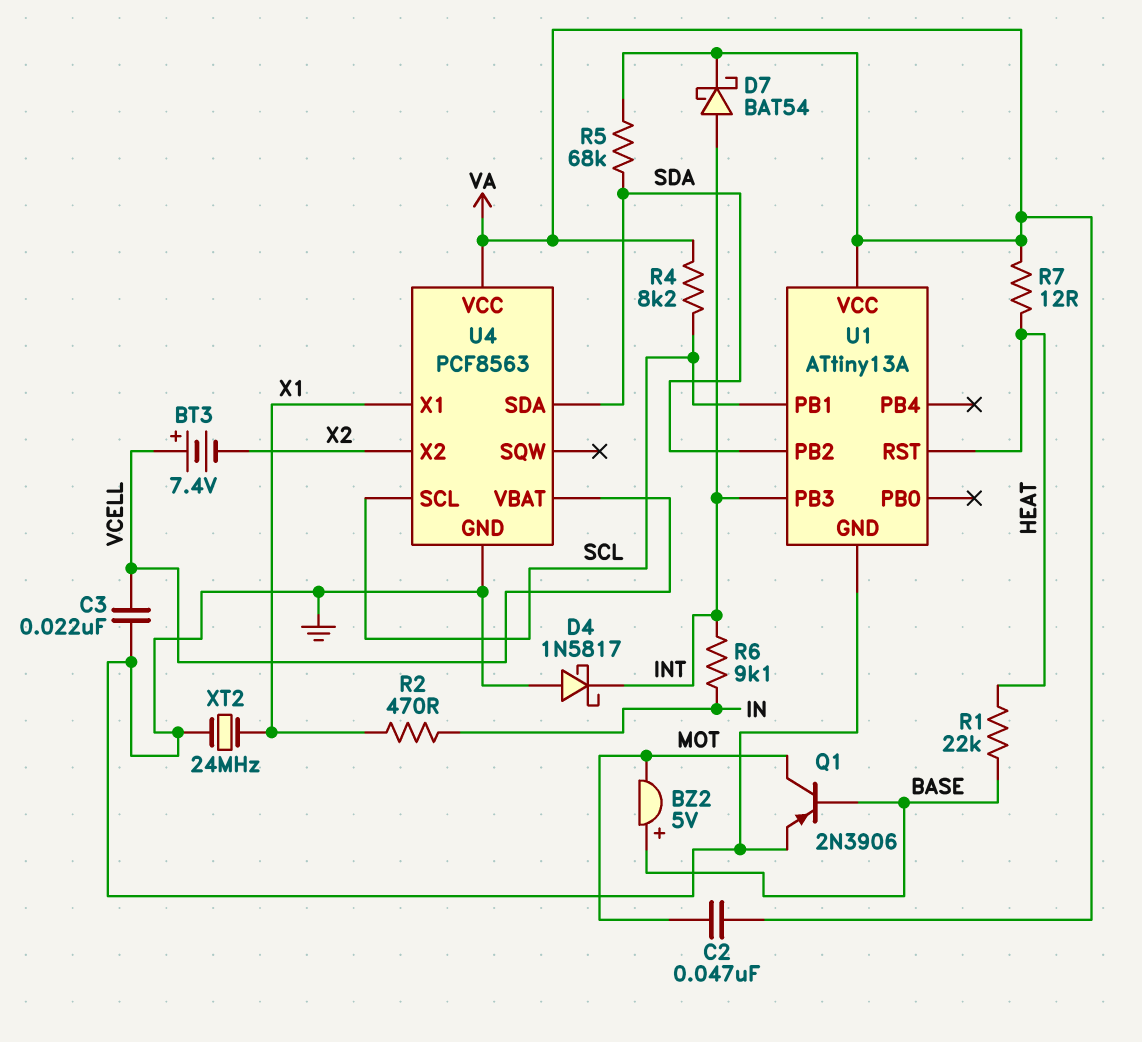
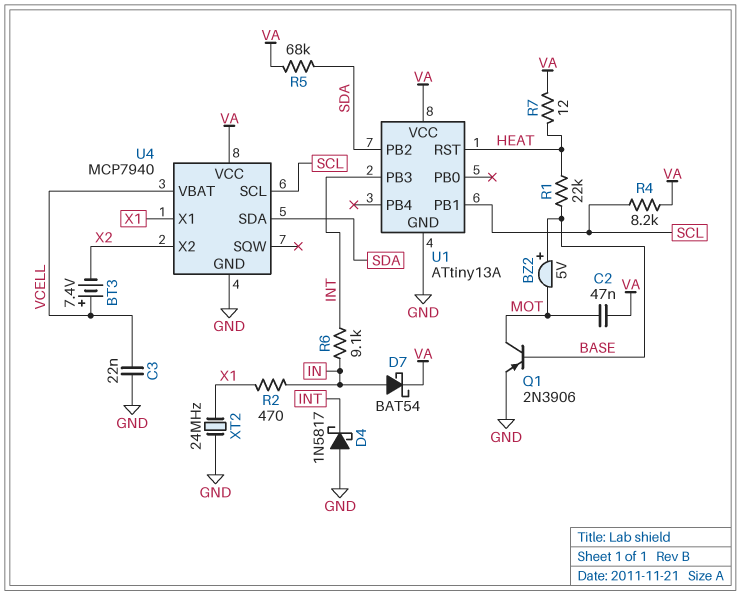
D7: schottky BAT54 (A INT, K VA) -> schottky BAT54 (A IN, K VA)
U4: PCF8563 -> MCP7940

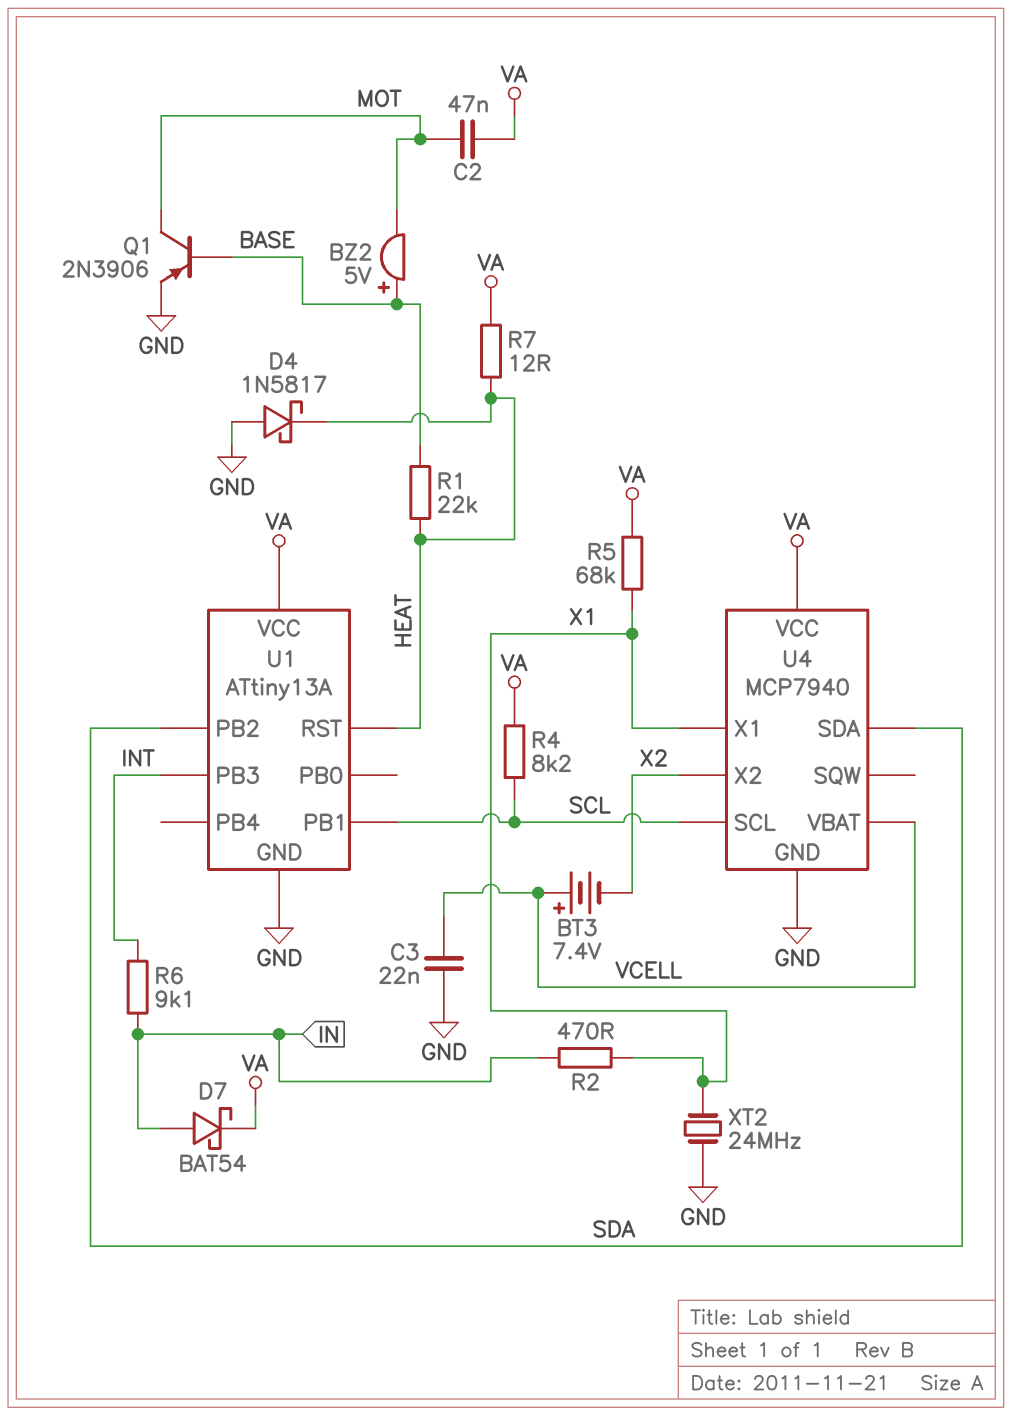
D4: schottky 1N5817 (A GND, K INT) -> schottky 1N5817 (A GND, K HEAT)
R5: 68k (SDA, VA) -> 68k (VA, X1)

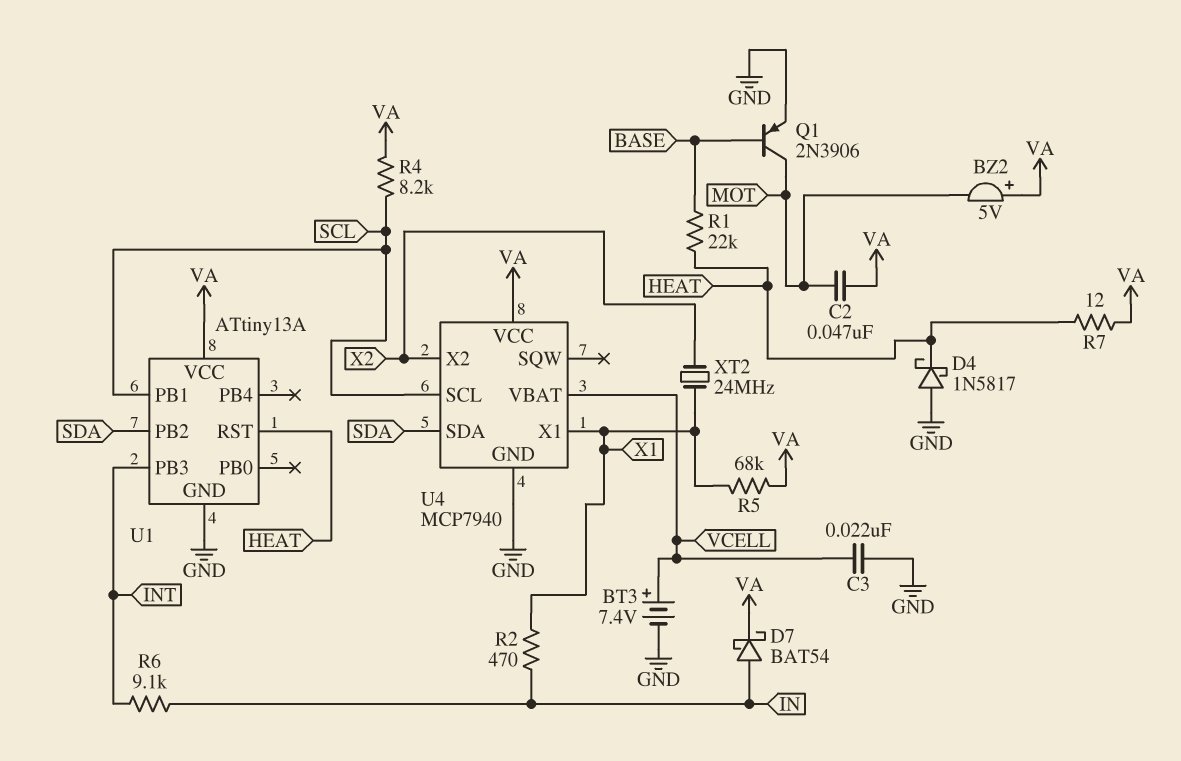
BT3: 7.4V (plus VCELL, minus X2) -> 7.4V (plus VCELL, minus GND)
BZ2: buzzer 5V (plus BASE, minus MOT) -> buzzer 5V (plus VA, minus MOT)
XT2: 24MHz (GND, X1) -> 24MHz (X1, X2)

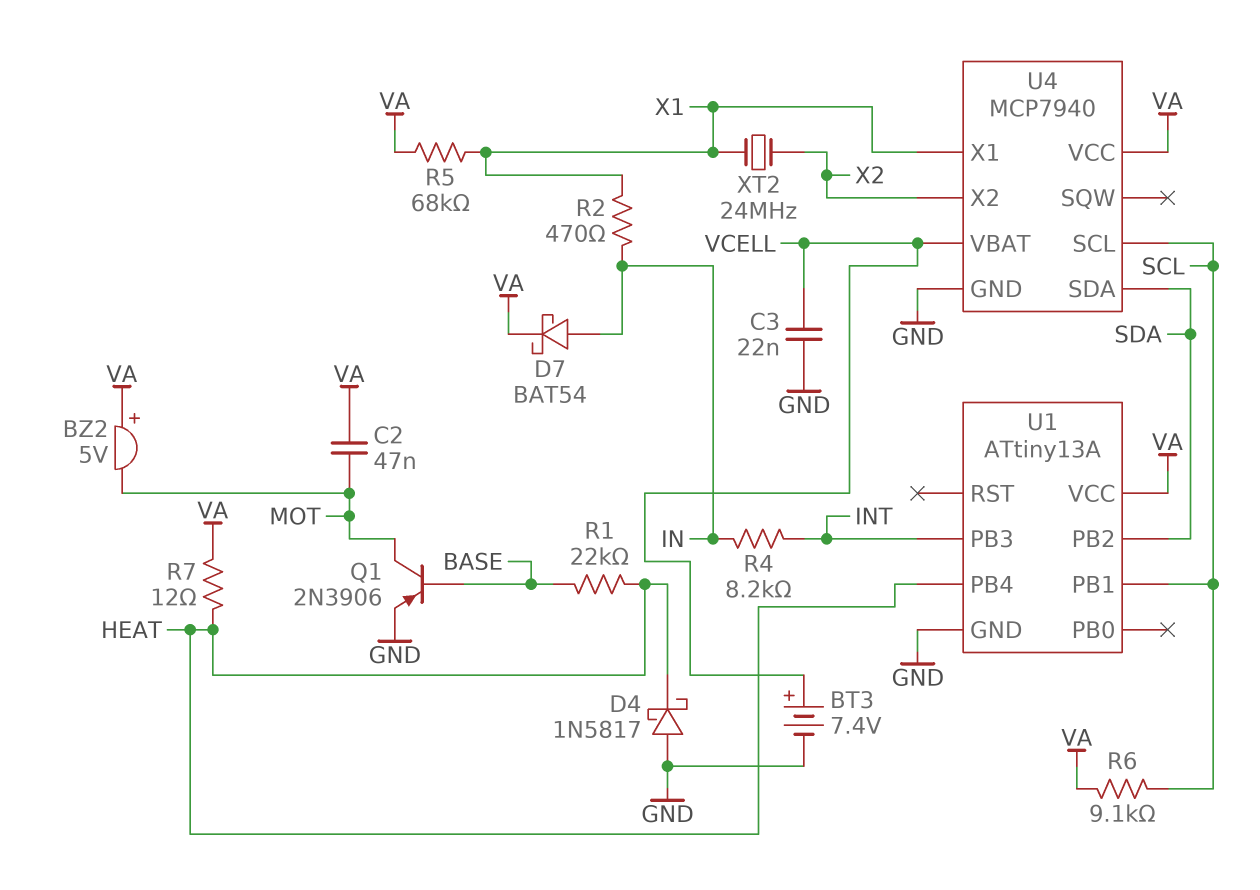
R4: 8.2k (SCL, VA) -> 8.2k (IN, INT)
R6: 9.1k (IN, INT) -> 9.1k (SCL, VA)
U1 pin PB4: none -> HEAT
U1 pin RST: HEAT -> none

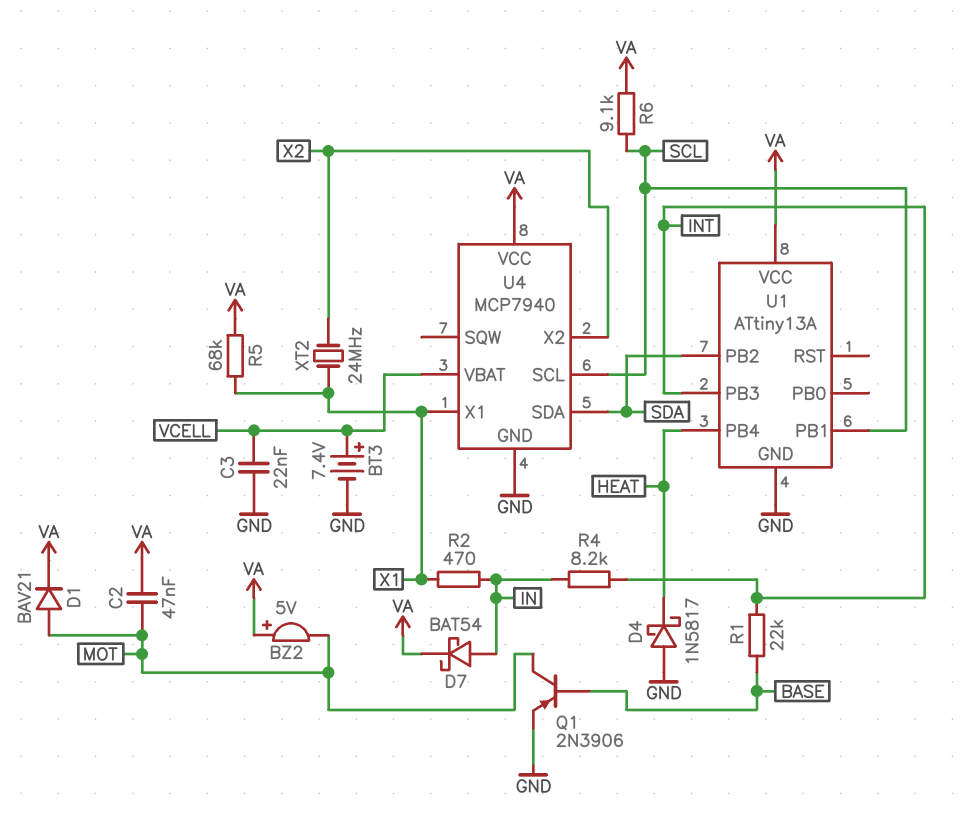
D1: none -> diode BAV21 (A MOT, K VA)
R1: 22k (BASE, HEAT) -> 22k (BASE, INT)
R7: 12 (HEAT, VA) -> none

